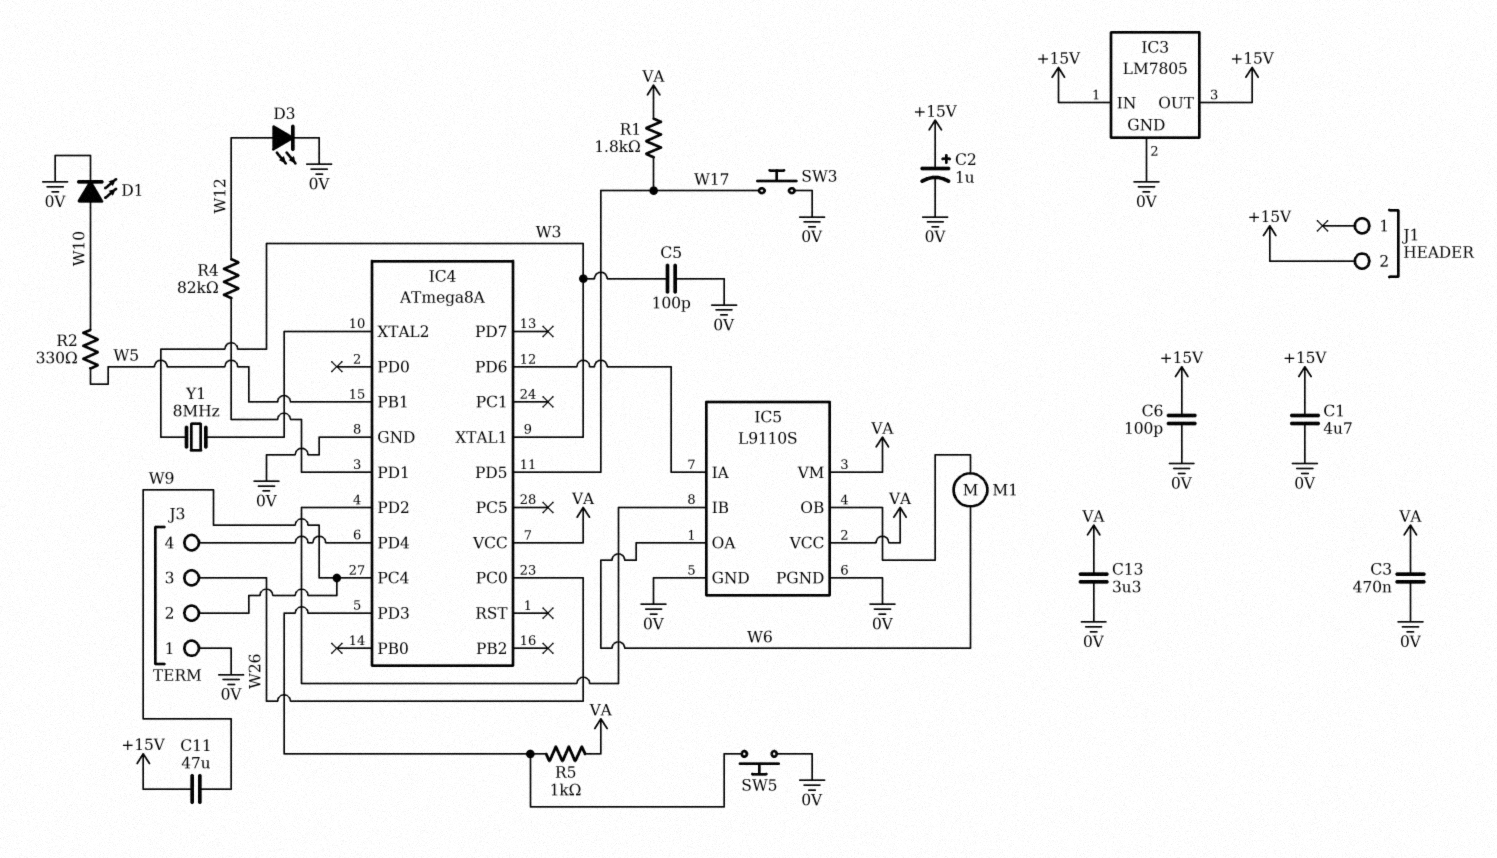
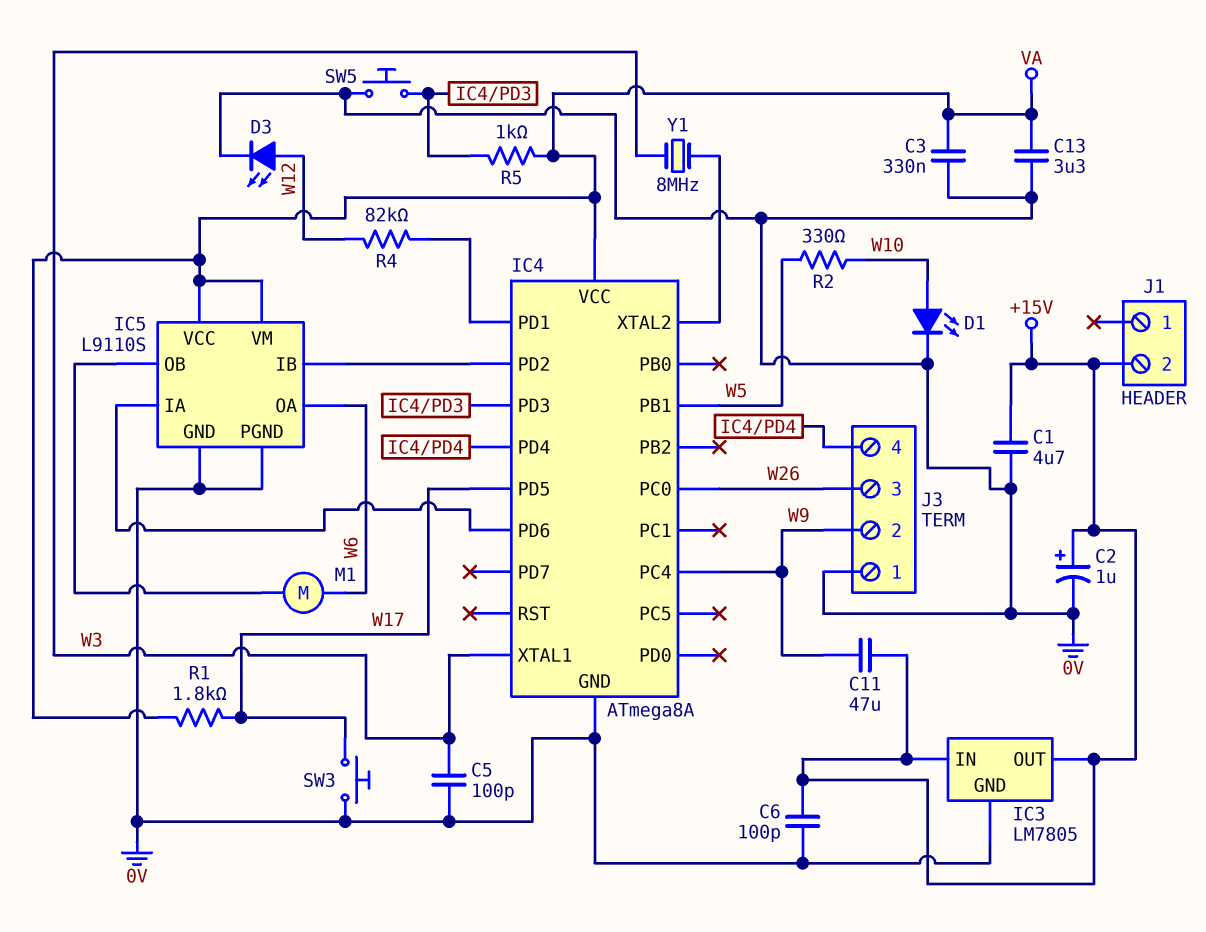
C3: 470nF (0V, VA) -> 330nF (0V, VA)

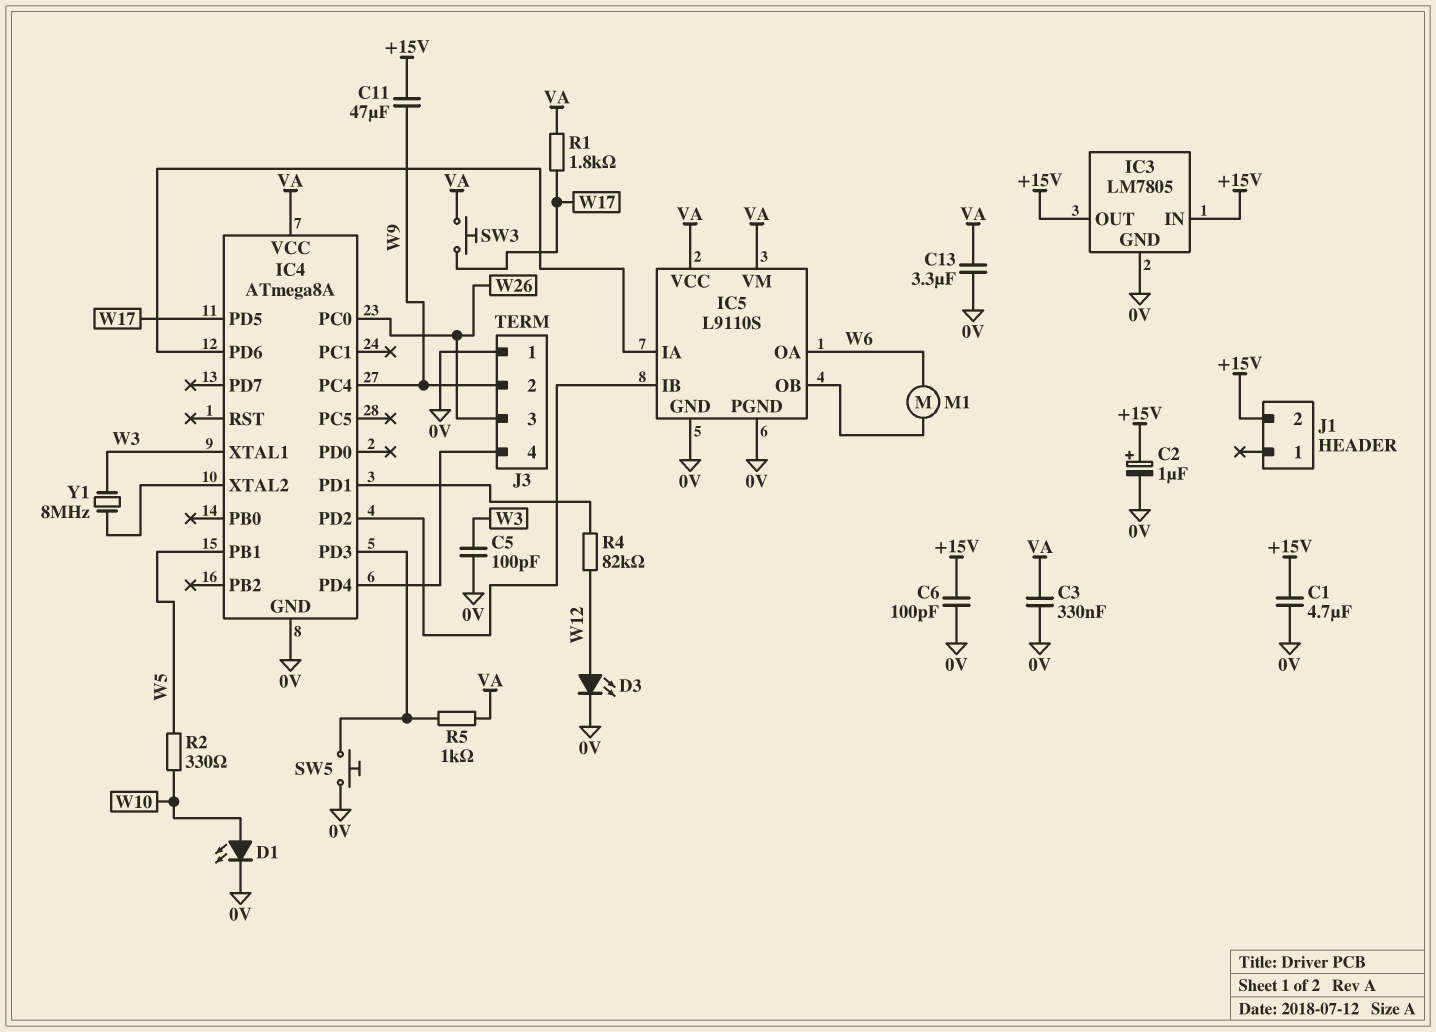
SW3: button (0V, W17) -> button (VA, W17)

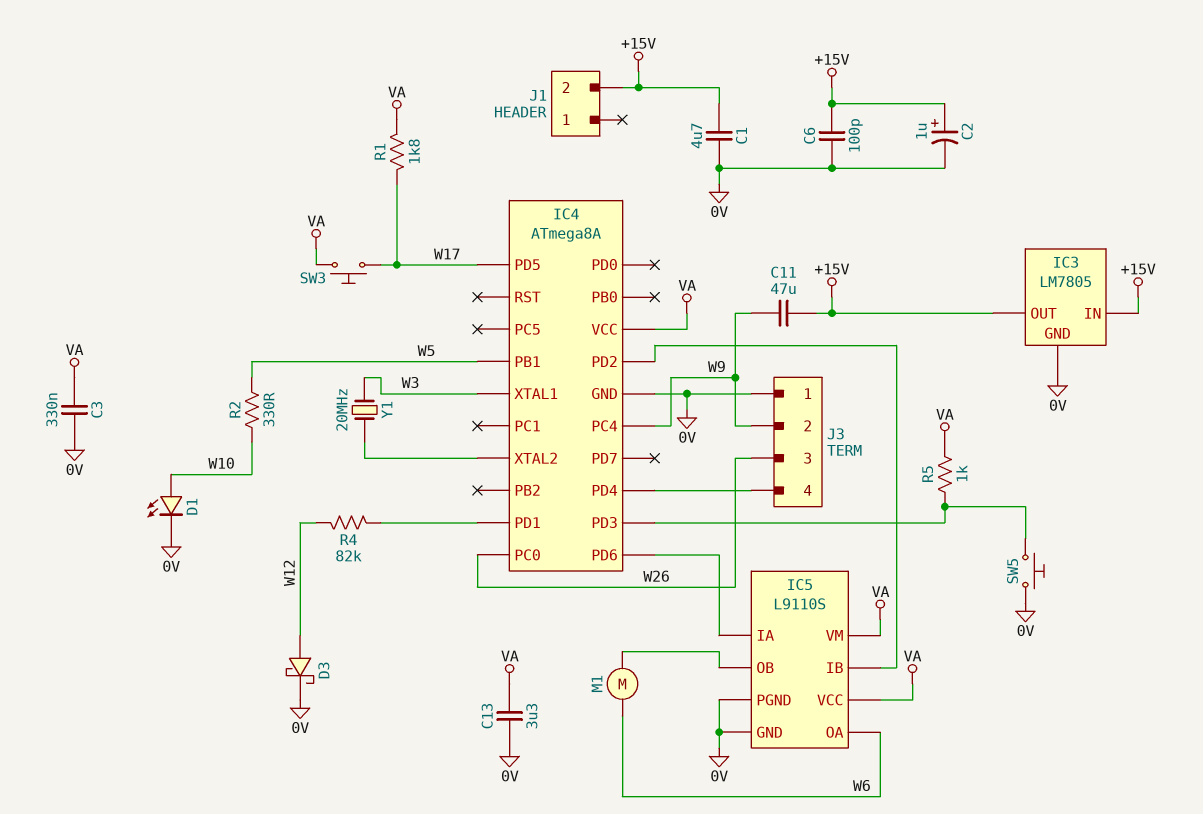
C5: 100pF (0V, W3) -> none
D3: LED (A W12, K 0V) -> schottky (A W12, K 0V)
Y1: 8MHz (IC4/XTAL2, W3) -> 20MHz (IC4/XTAL2, W3)

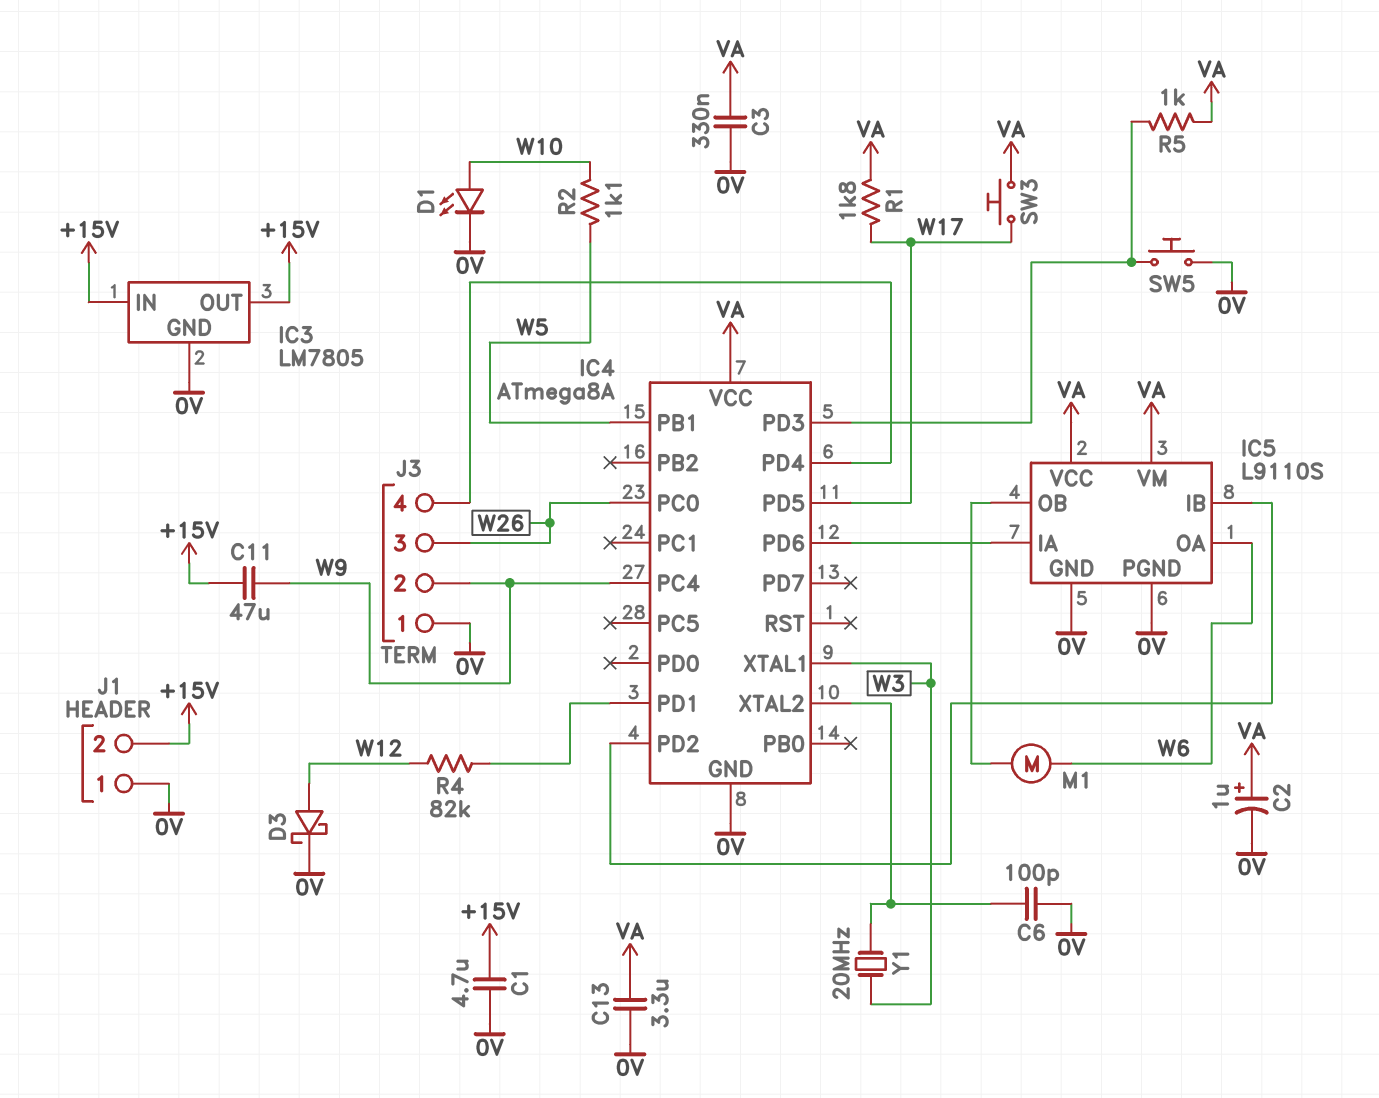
C2: 1uF (plus +15V, minus 0V) -> 1uF (plus VA, minus 0V)
C6: 100pF (+15V, 0V) -> 100pF (0V, IC4/XTAL2)
J1 pin 1: none -> 0V
R2: 330 (W5, W10) -> 1.1k (W5, W10)

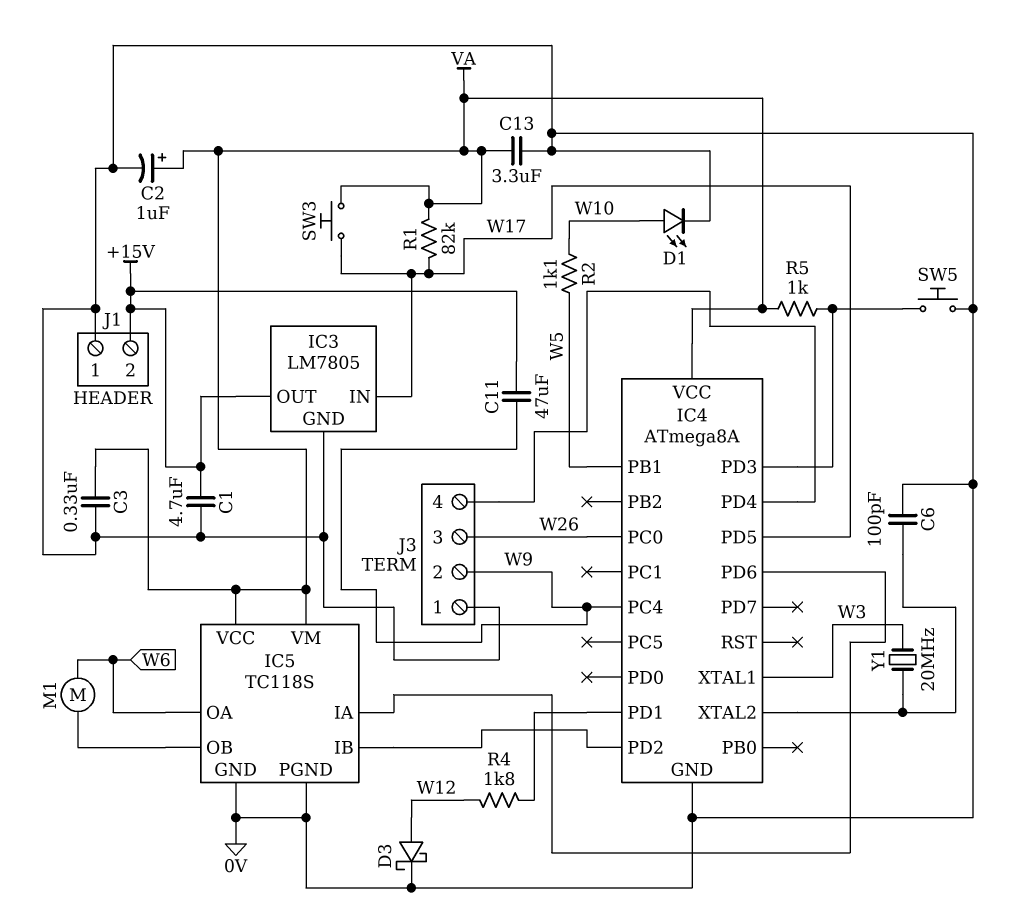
IC3 pin IN: +15V -> W17
IC5: L9110S -> TC118S
R1: 1.8k (VA, W17) -> 82k (VA, W17)
R4: 82k (IC4/PD1, W12) -> 1.8k (IC4/PD1, W12)

